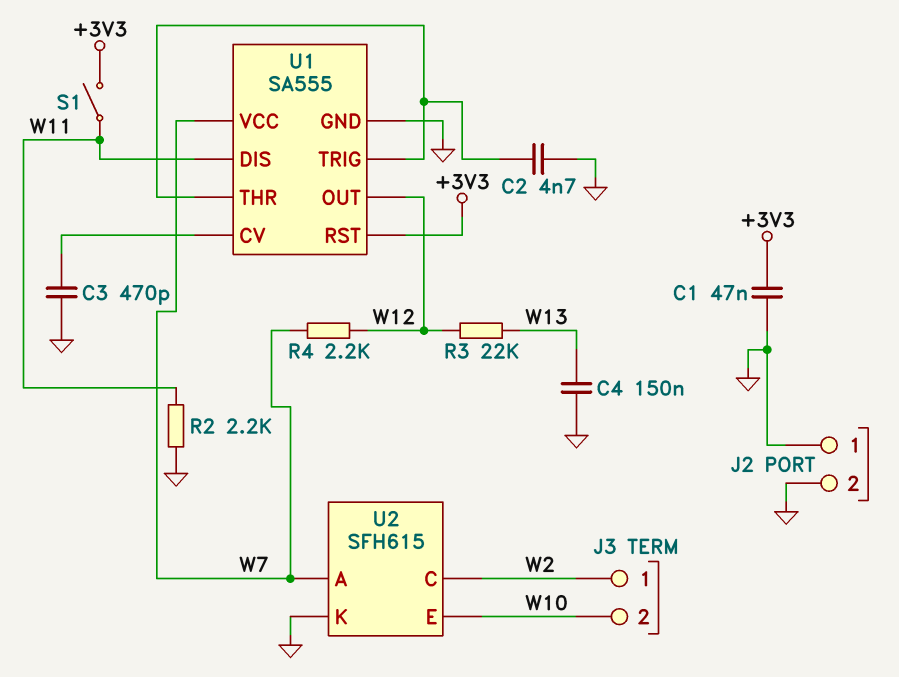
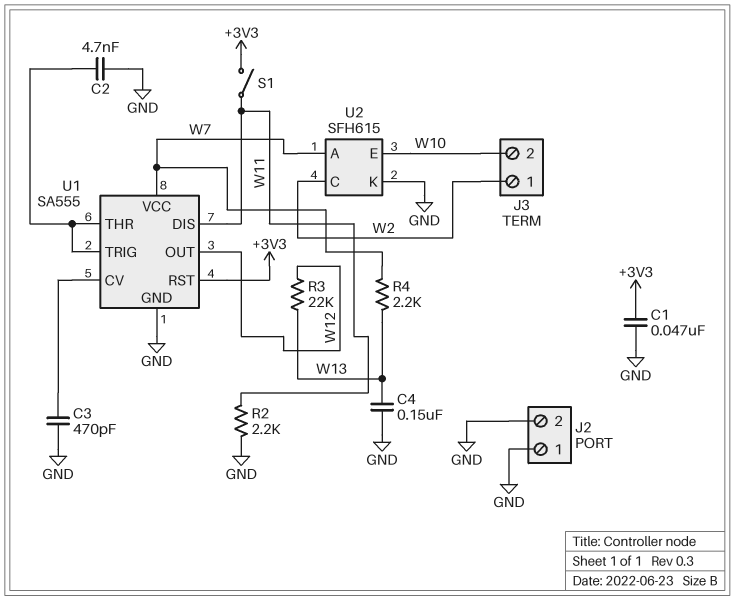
R4: 2.2k (W7, W12) -> 2.2k (W7, W13)

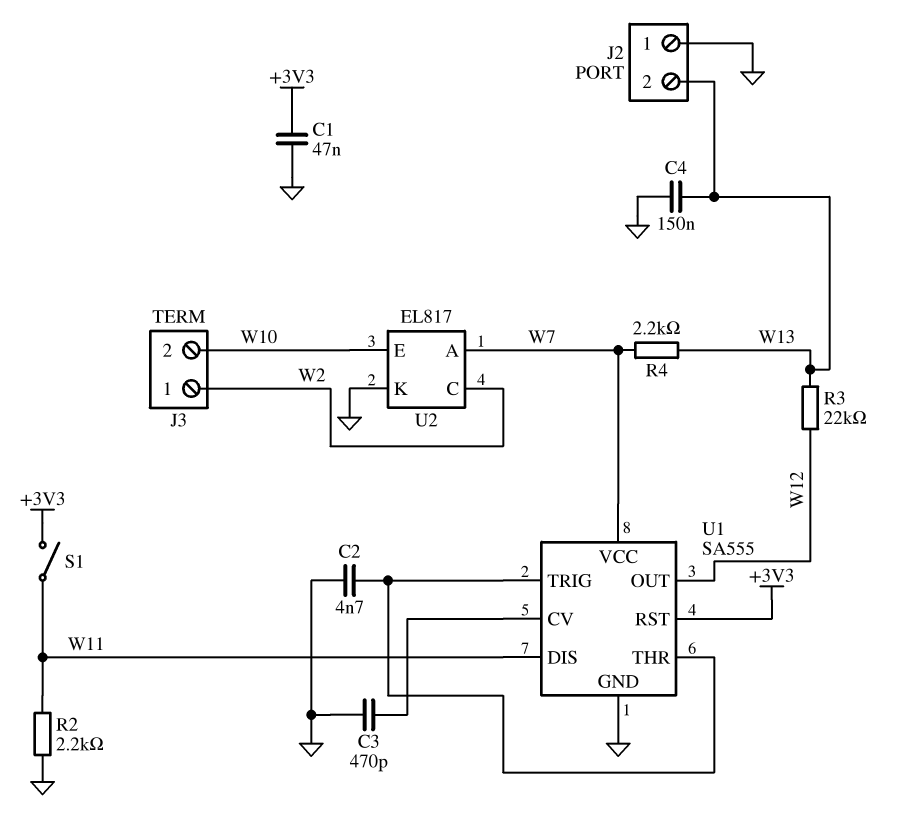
J2 pin 2: GND -> W13
U2: SFH615 -> EL817

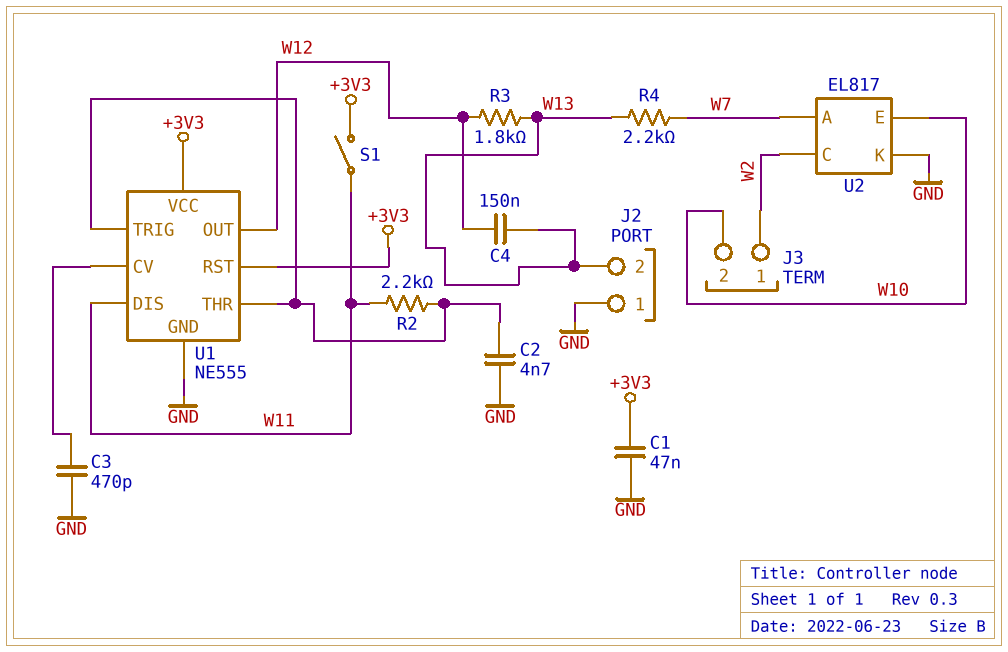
C4: 150nF (GND, W13) -> 150nF (W12, W13)
R2: 2.2k (GND, W11) -> 2.2k (U1/THR, W11)
R3: 22k (W12, W13) -> 1.8k (W12, W13)
U1: SA555 -> NE555
U1 pin VCC: W7 -> +3V3

